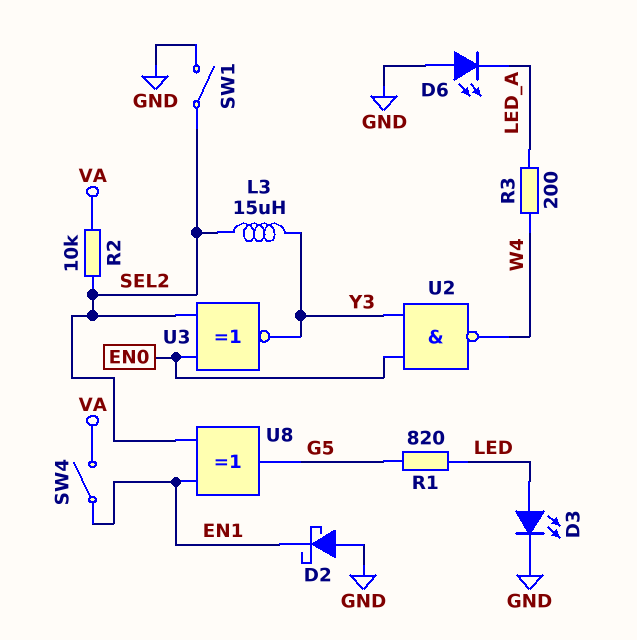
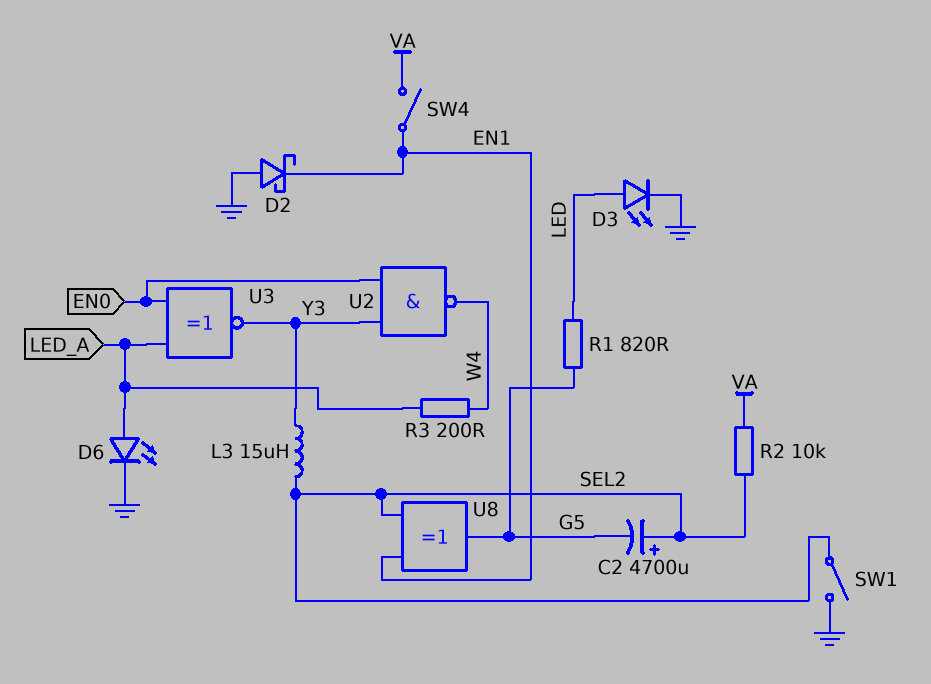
C2: none -> 4700uF (plus SEL2, minus G5)
D6: LED (A GND, K LED_A) -> LED (A LED_A, K GND)
U3: XNOR (in EN0, in SEL2, out Y3) -> XNOR (in EN0, in LED_A, out Y3)

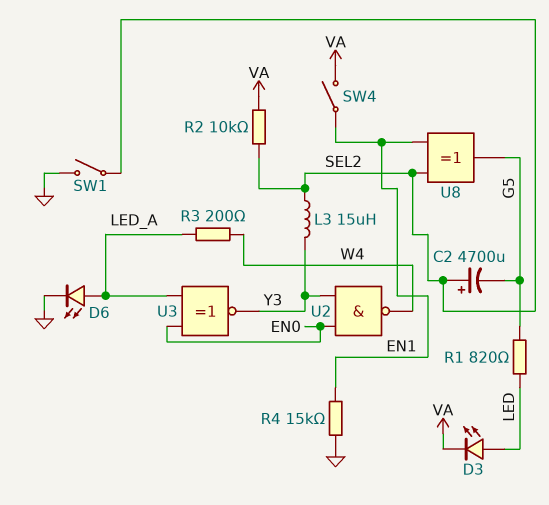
D2: schottky (A GND, K EN1) -> none
D3: LED (A LED, K GND) -> LED (A LED, K VA)
R4: none -> 15k (EN1, GND)

